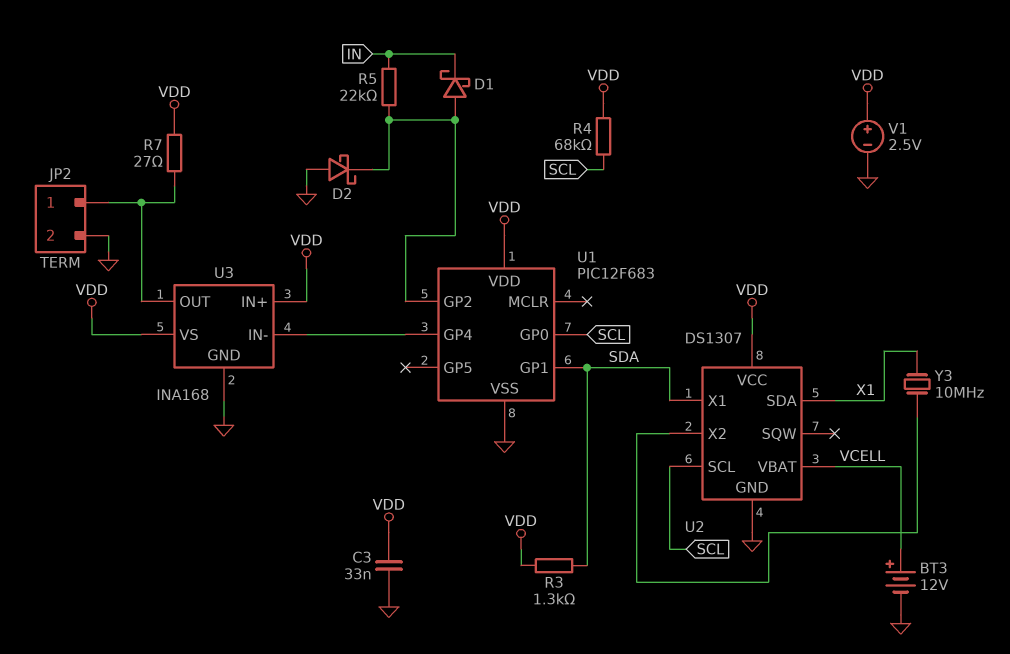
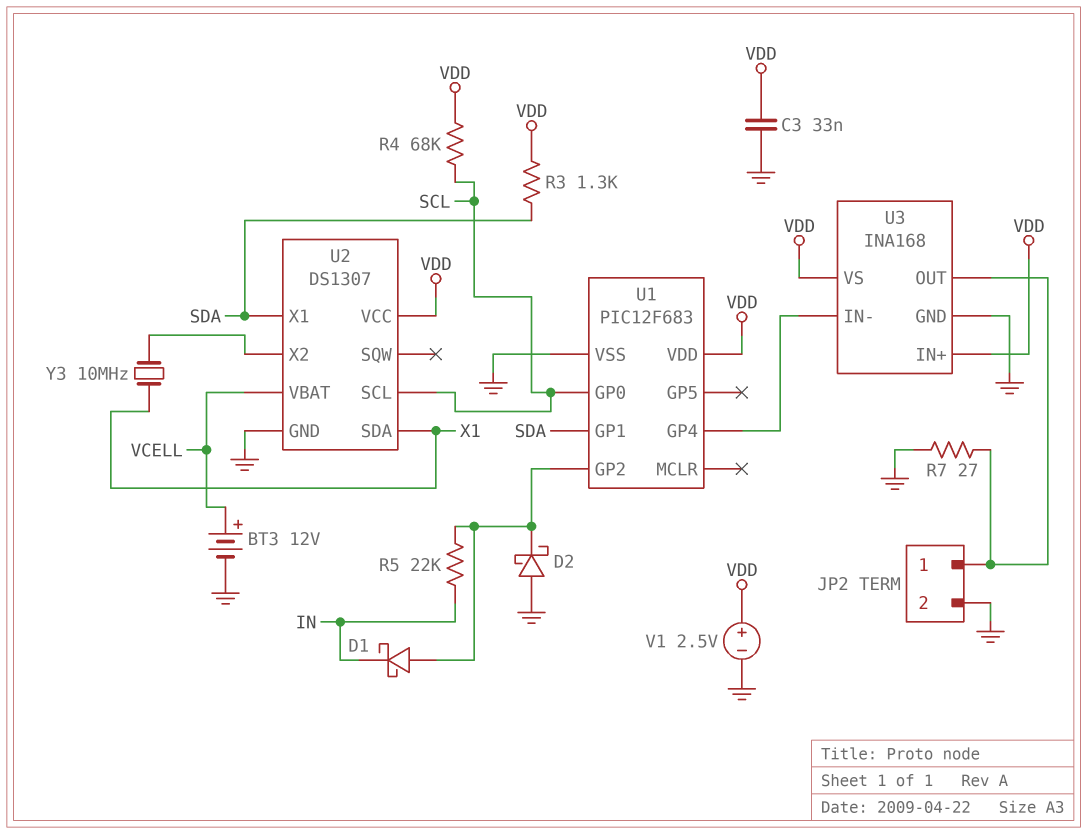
R7: 27 (JP2/1, VDD) -> 27 (GND, JP2/1)

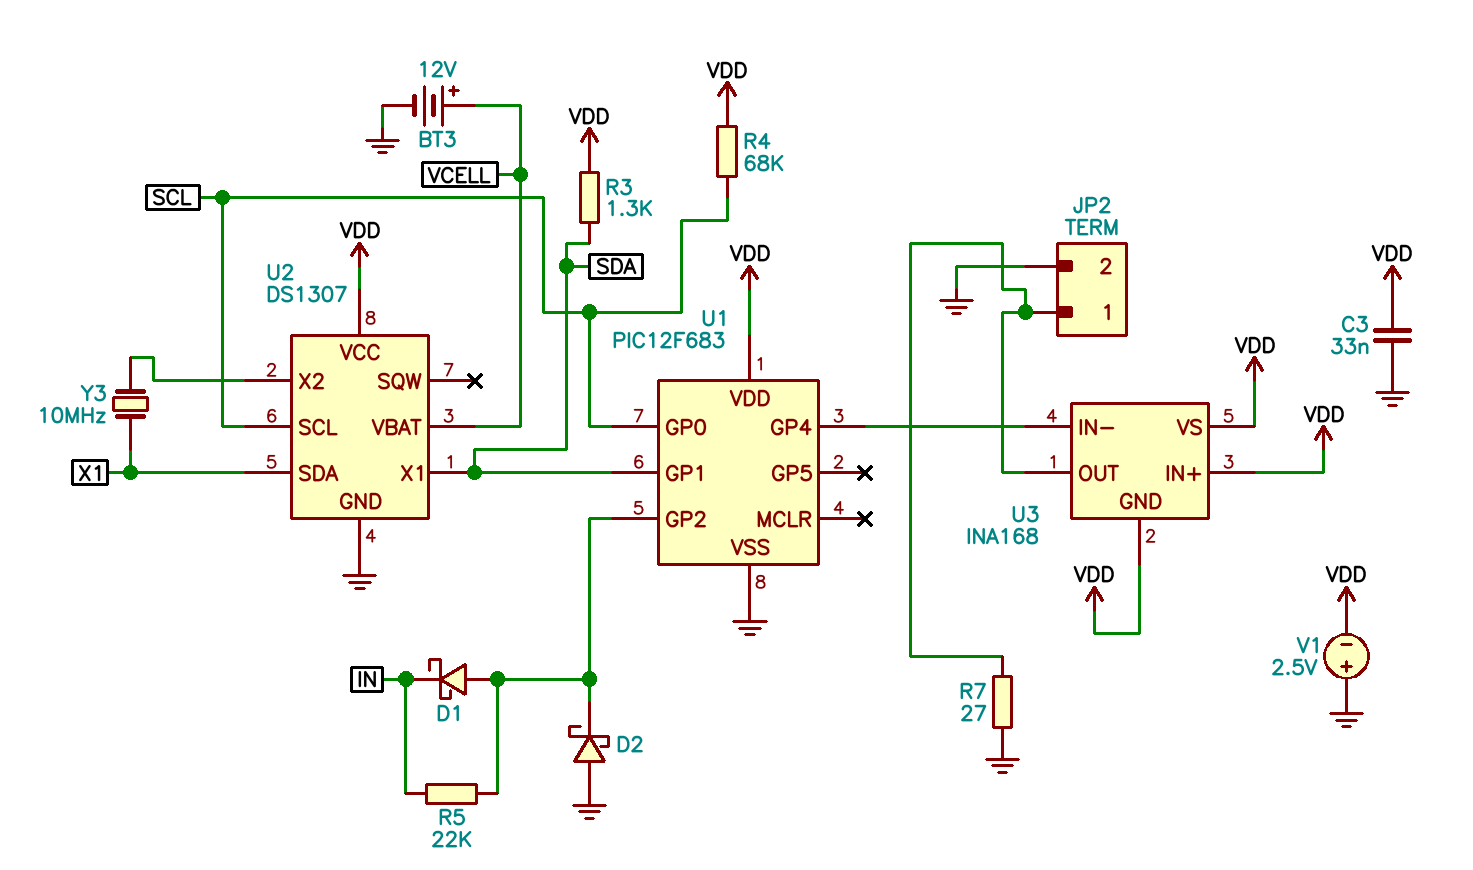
U3 pin GND: GND -> VDD
V1: 2.5V (plus VDD, minus GND) -> 2.5V (plus GND, minus VDD)

